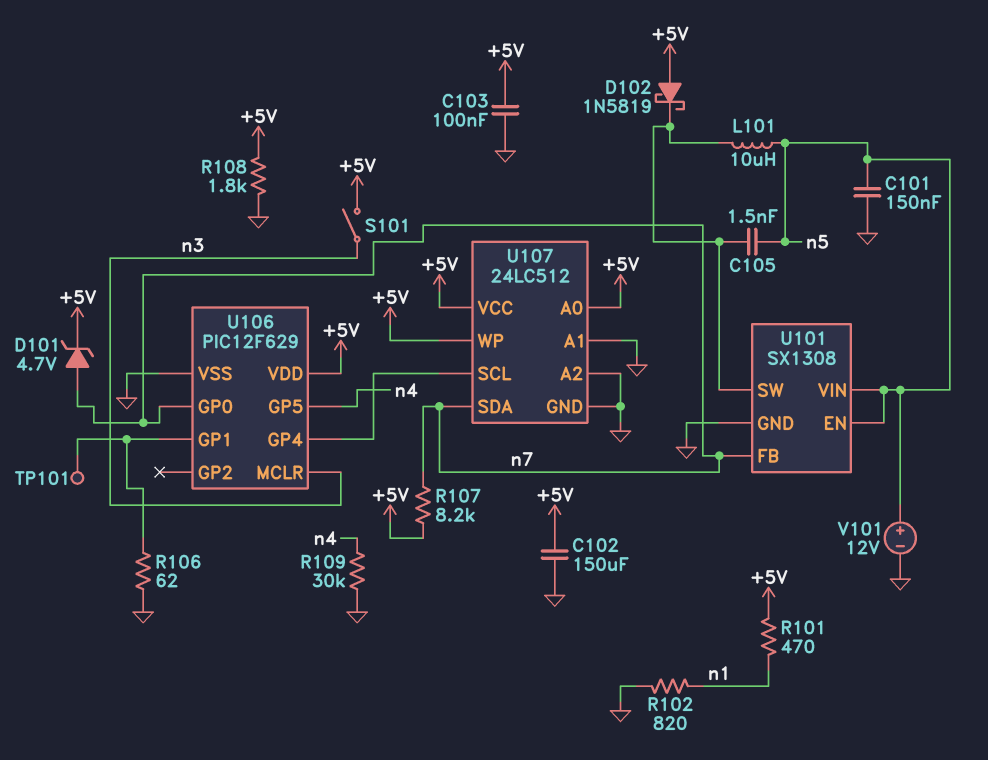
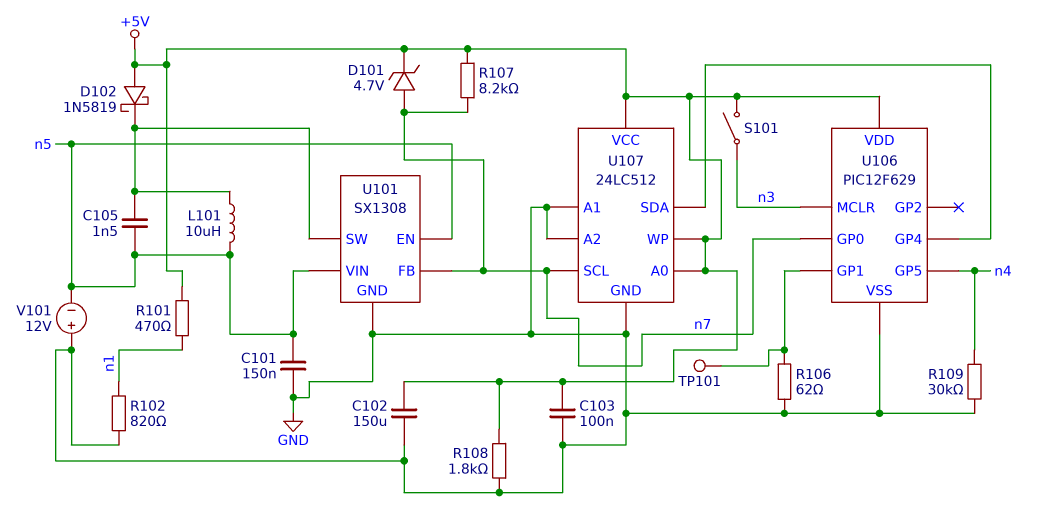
U107 pin SCL: U106/GP4 -> n7
U107 pin SDA: n7 -> U106/GP4
V101: 12V (plus n5, minus GND) -> 12V (plus GND, minus n5)

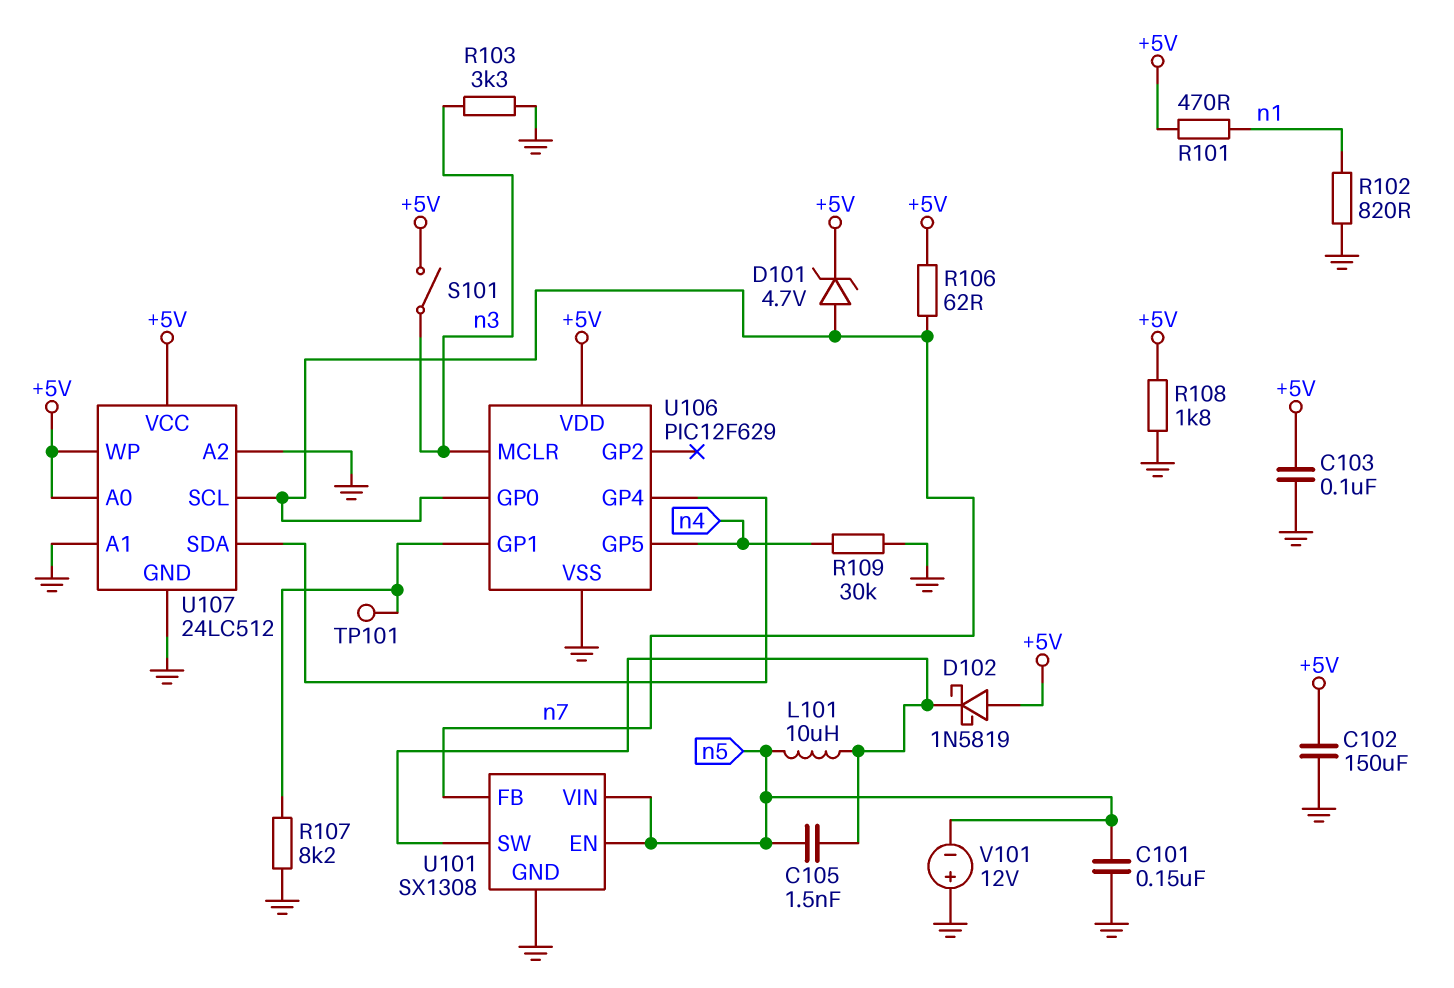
R103: none -> 3.3k (GND, n3)
R106: 62 (GND, U106/GP1) -> 62 (+5V, n7)
R107: 8.2k (+5V, n7) -> 8.2k (GND, U106/GP1)

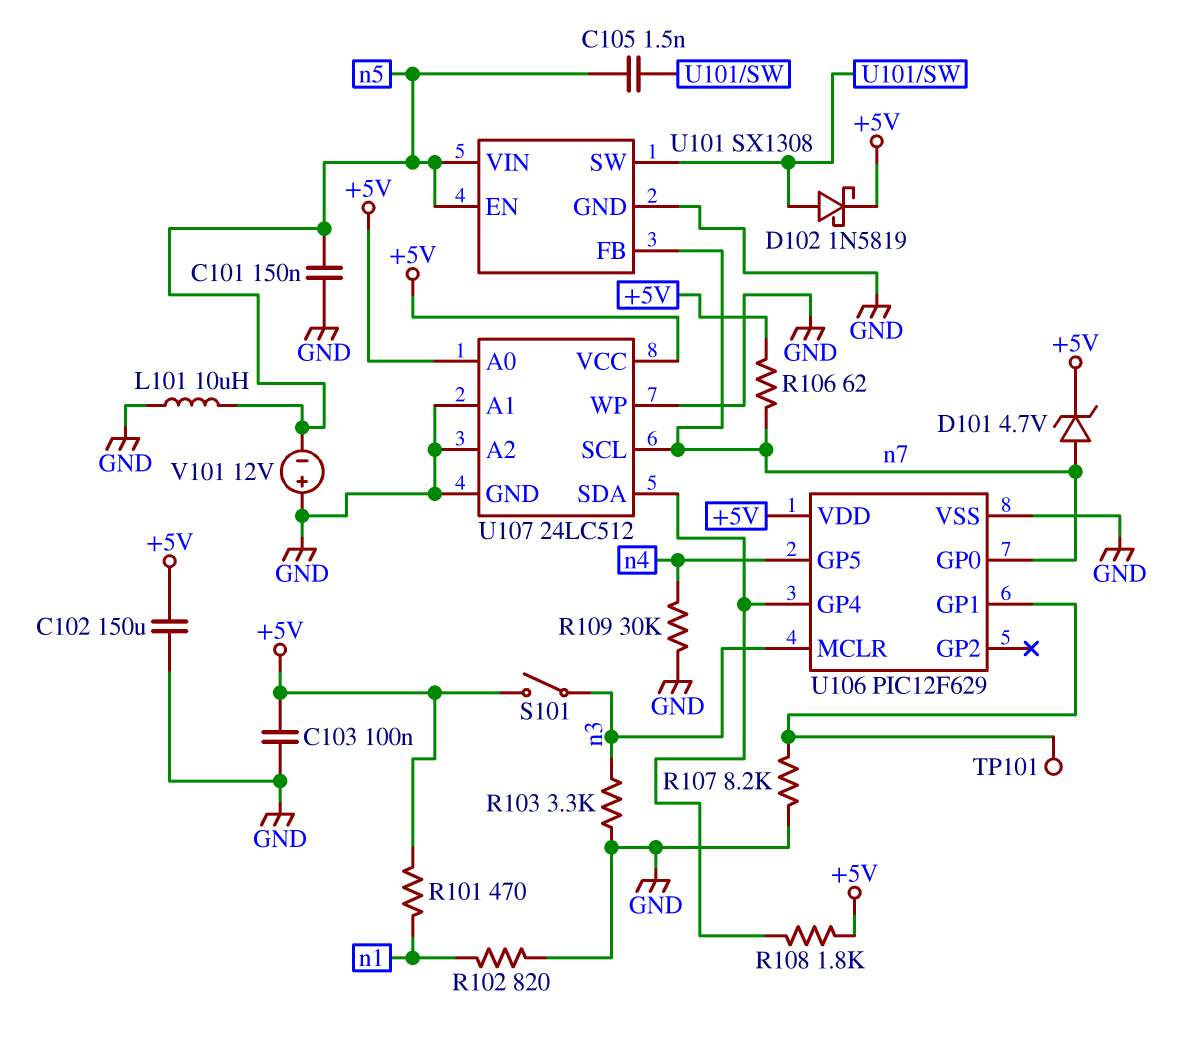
D102: schottky 1N5819 (A +5V, K U101/SW) -> schottky 1N5819 (A U101/SW, K +5V)
L101: 10uH (U101/SW, n5) -> 10uH (GND, n5)
R108: 1.8k (+5V, GND) -> 1.8k (+5V, U106/GP4)
U107 pin WP: +5V -> GND

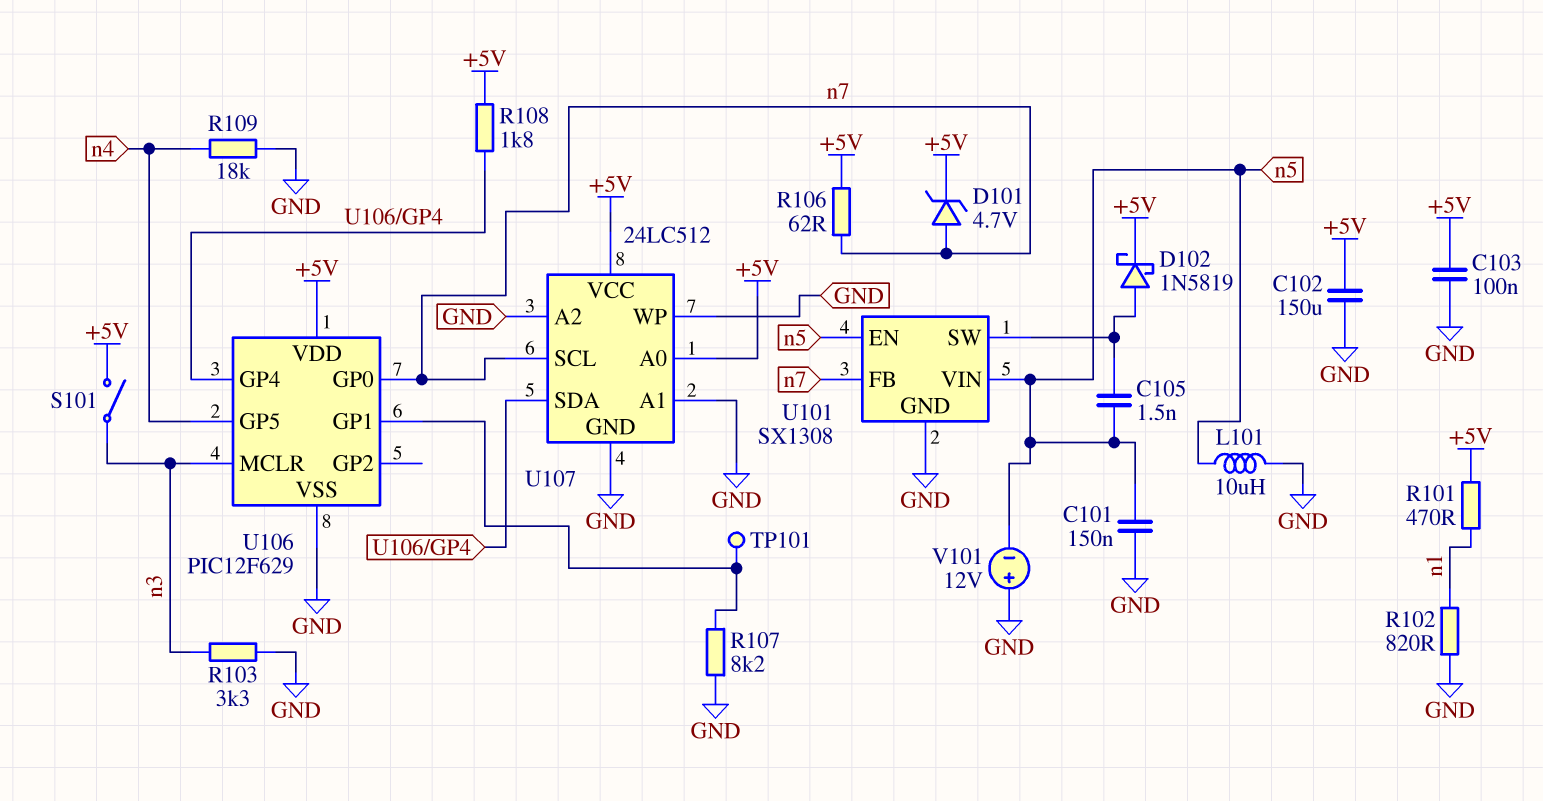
R109: 30k (GND, n4) -> 18k (GND, n4)

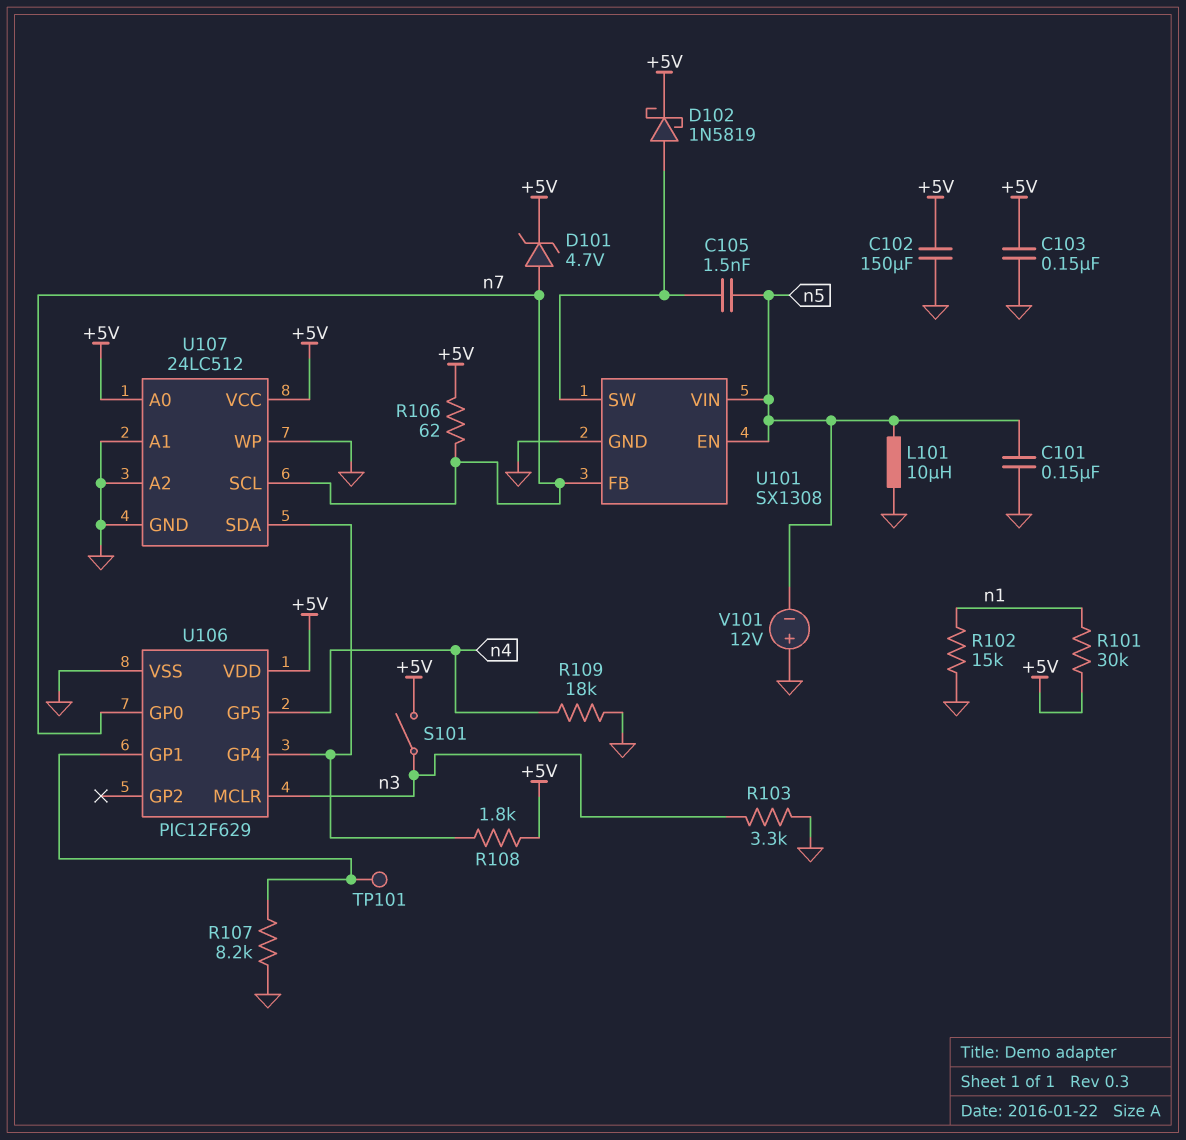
C103: 100nF (+5V, GND) -> 150nF (+5V, GND)
R101: 470 (+5V, n1) -> 30k (+5V, n1)
R102: 820 (GND, n1) -> 15k (GND, n1)

